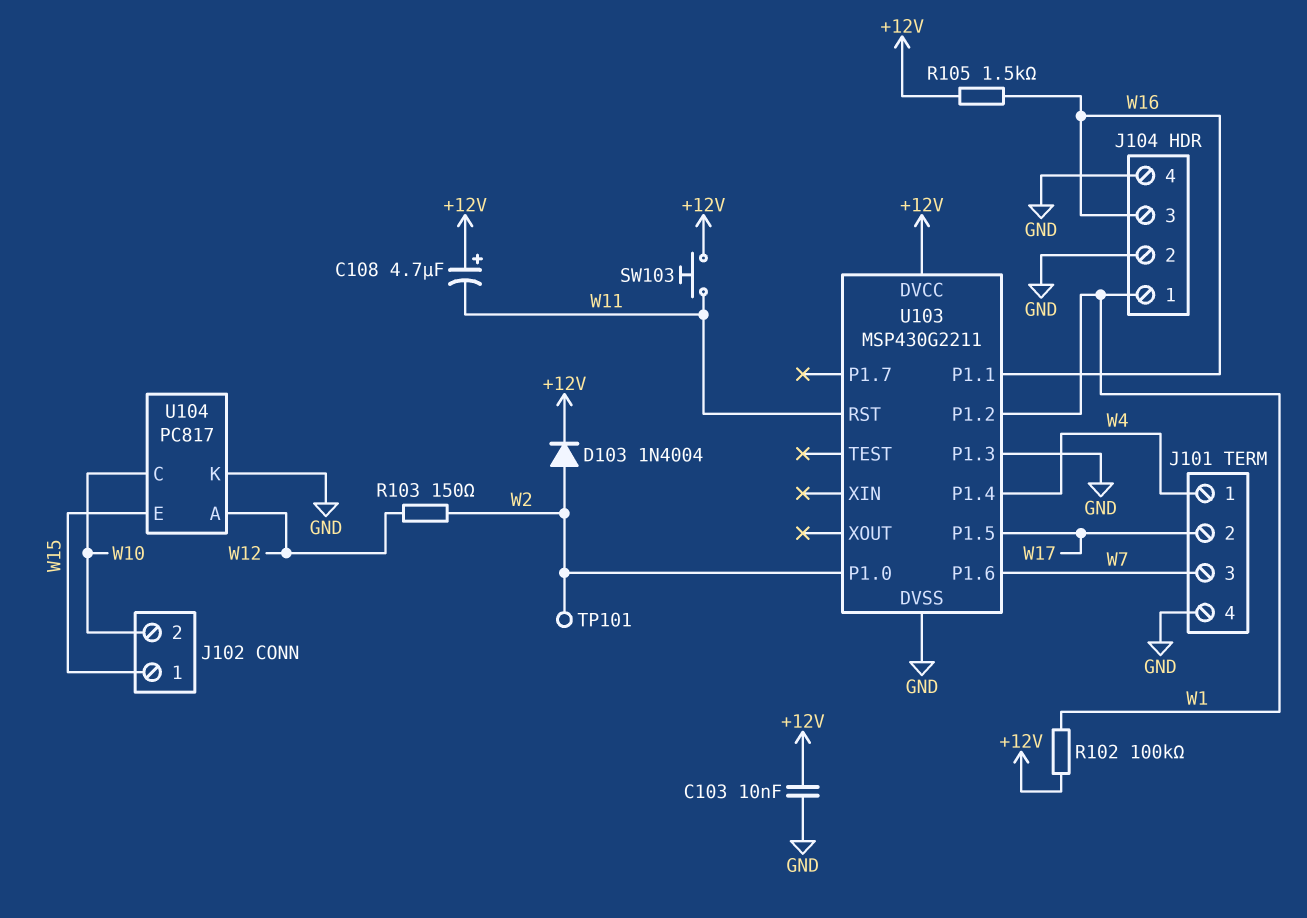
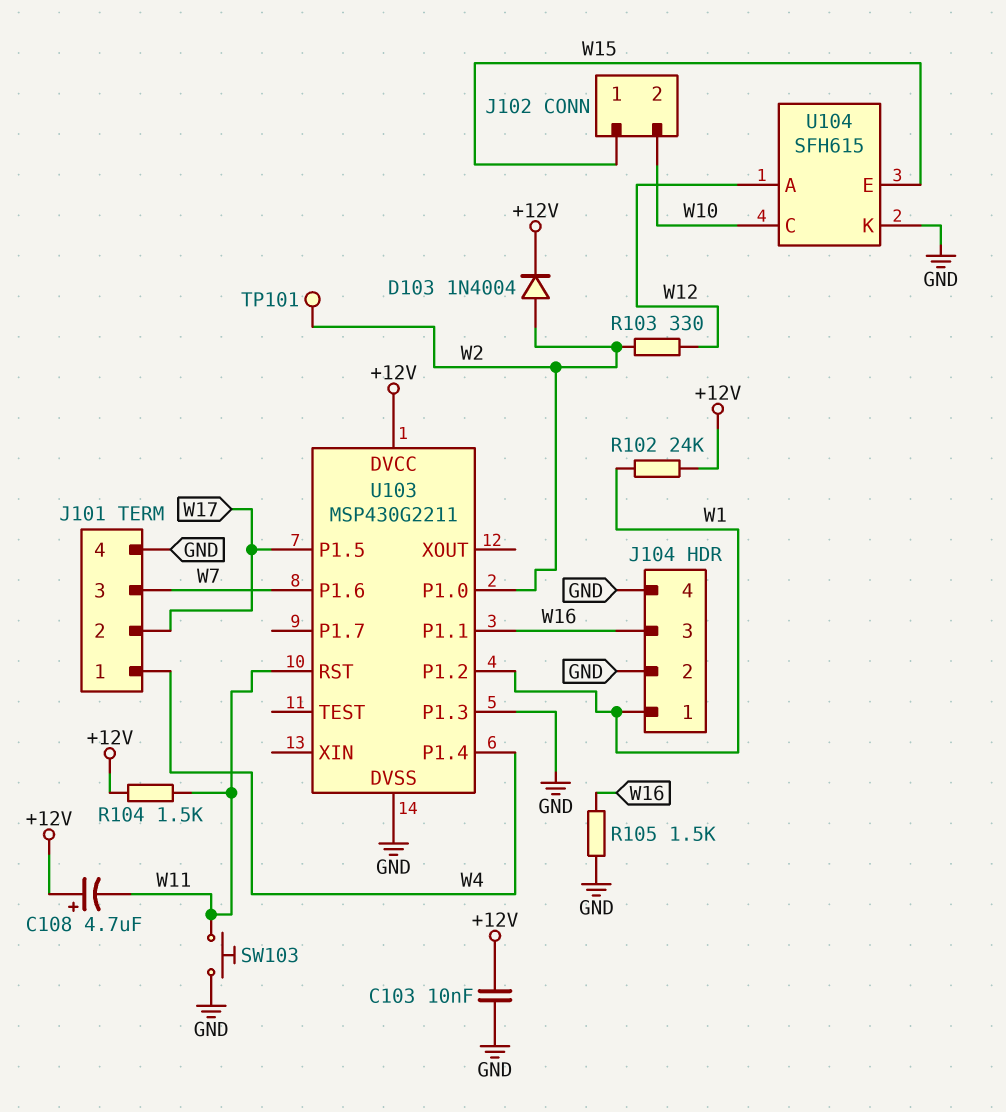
R102: 100k (+12V, W1) -> 24k (+12V, W1)
R103: 150 (W2, W12) -> 330 (W2, W12)
R104: none -> 1.5k (+12V, W11)
R105: 1.5k (+12V, W16) -> 1.5k (GND, W16)
SW103: button (+12V, W11) -> button (GND, W11)
U104: PC817 -> SFH615

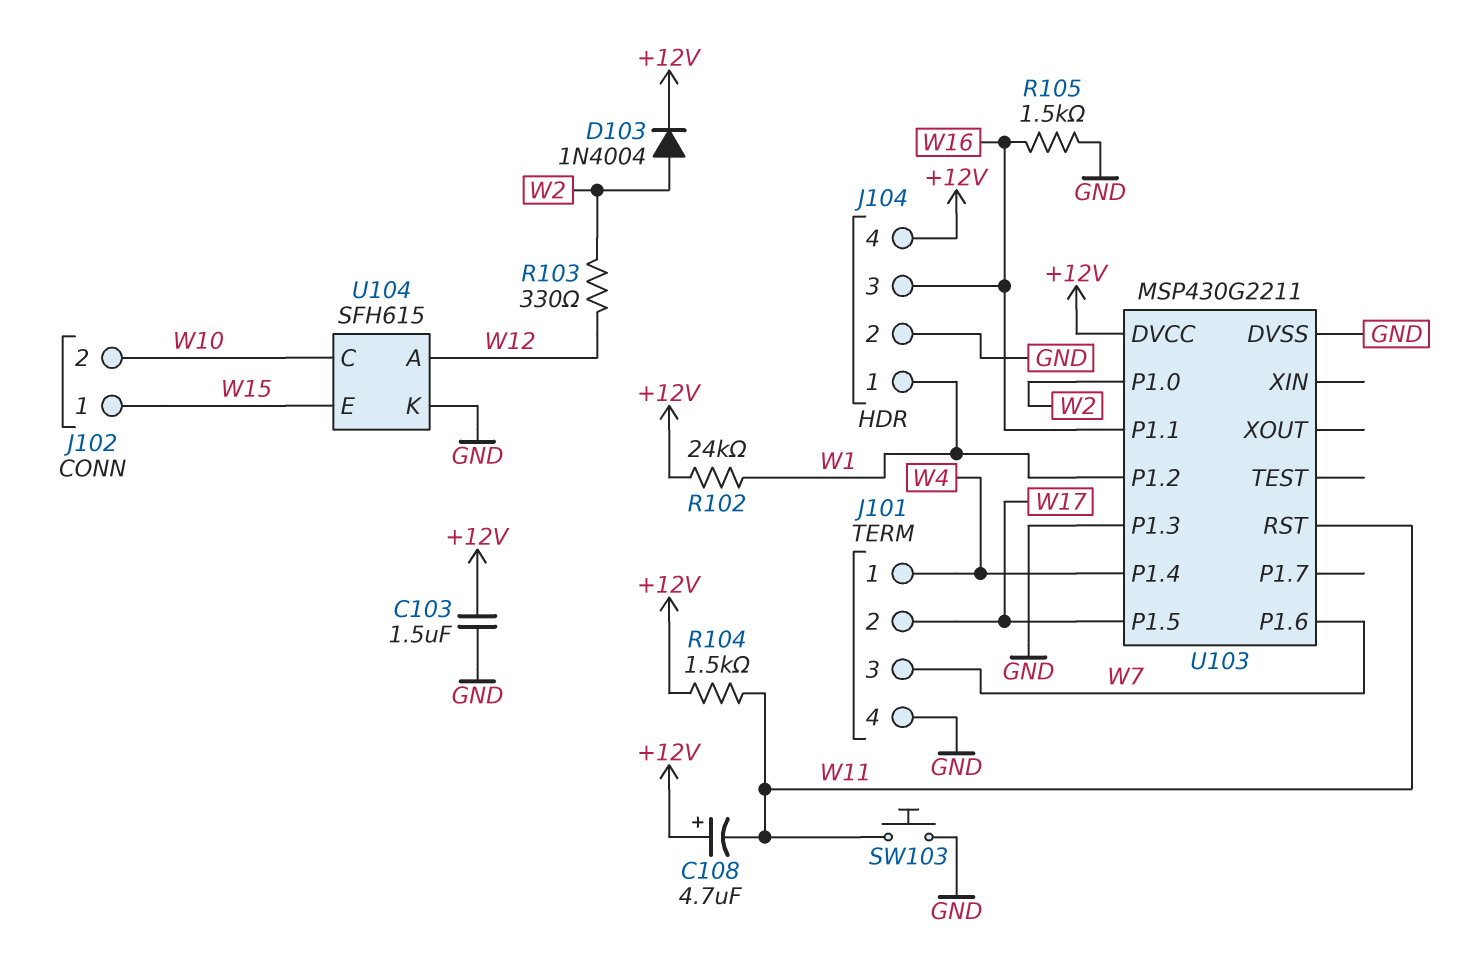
C103: 10nF (+12V, GND) -> 1.5uF (+12V, GND)
J104 pin 4: GND -> +12V
TP101: test point (W2) -> none

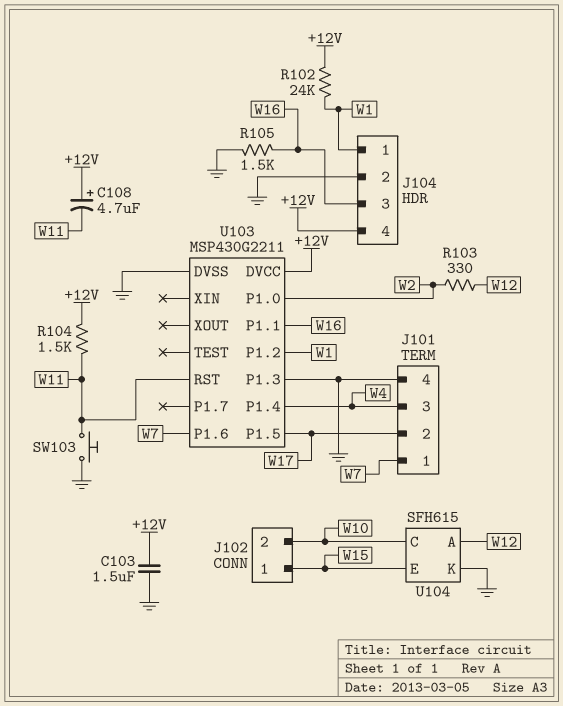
D103: diode 1N4004 (A W2, K +12V) -> none
J101 pin 1: W4 -> W7
J101 pin 3: W7 -> W4

